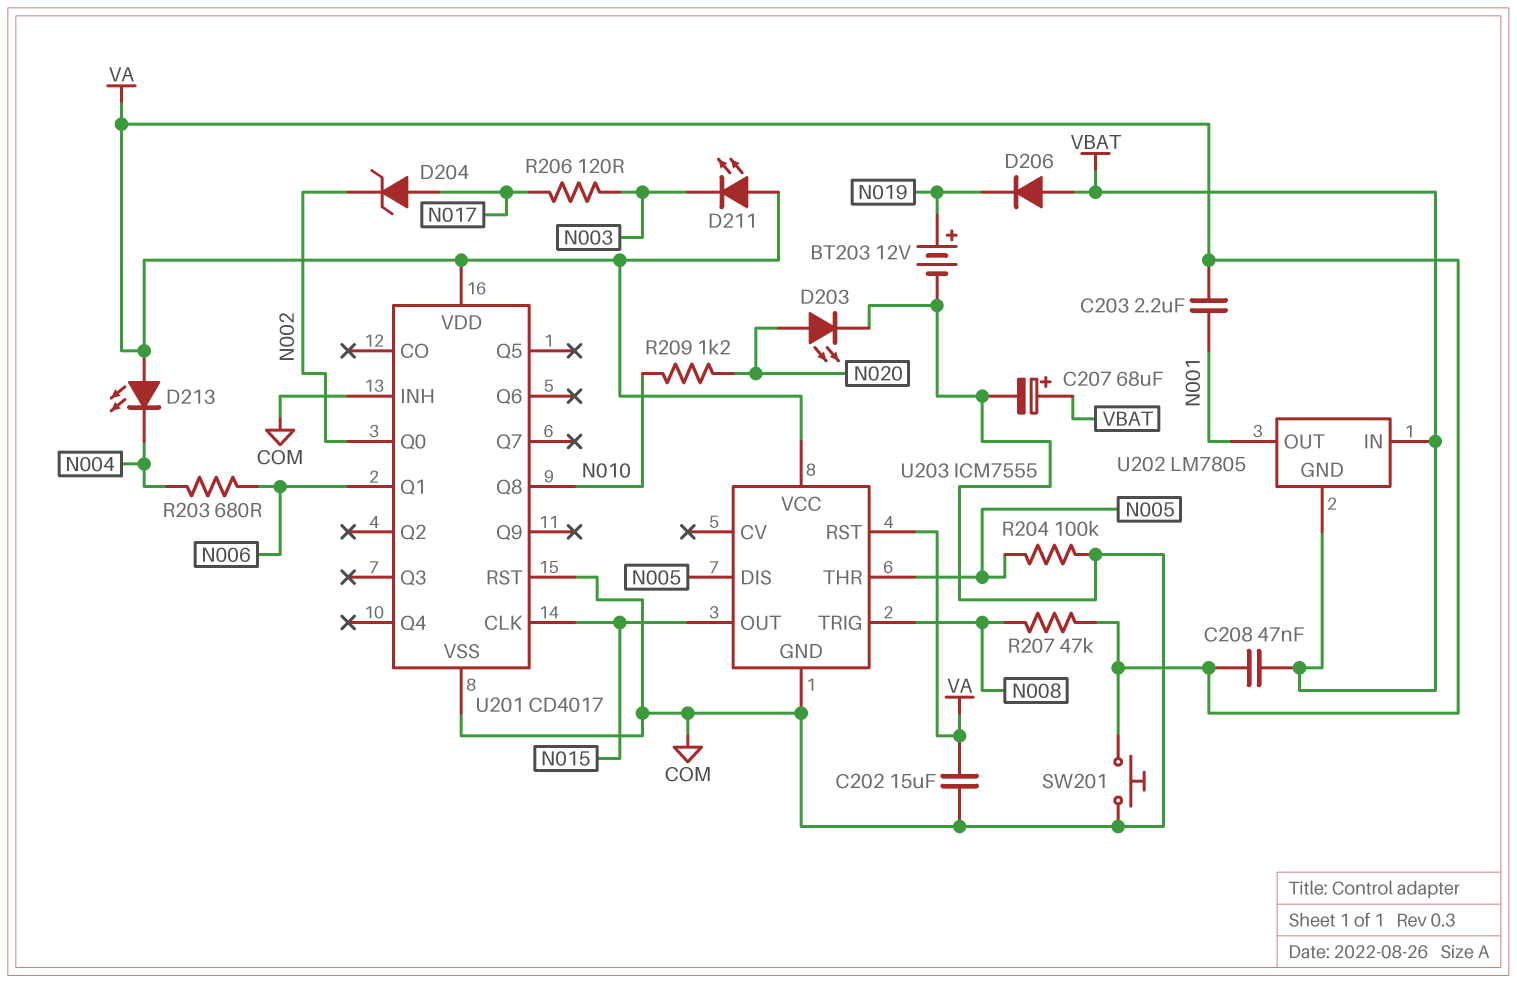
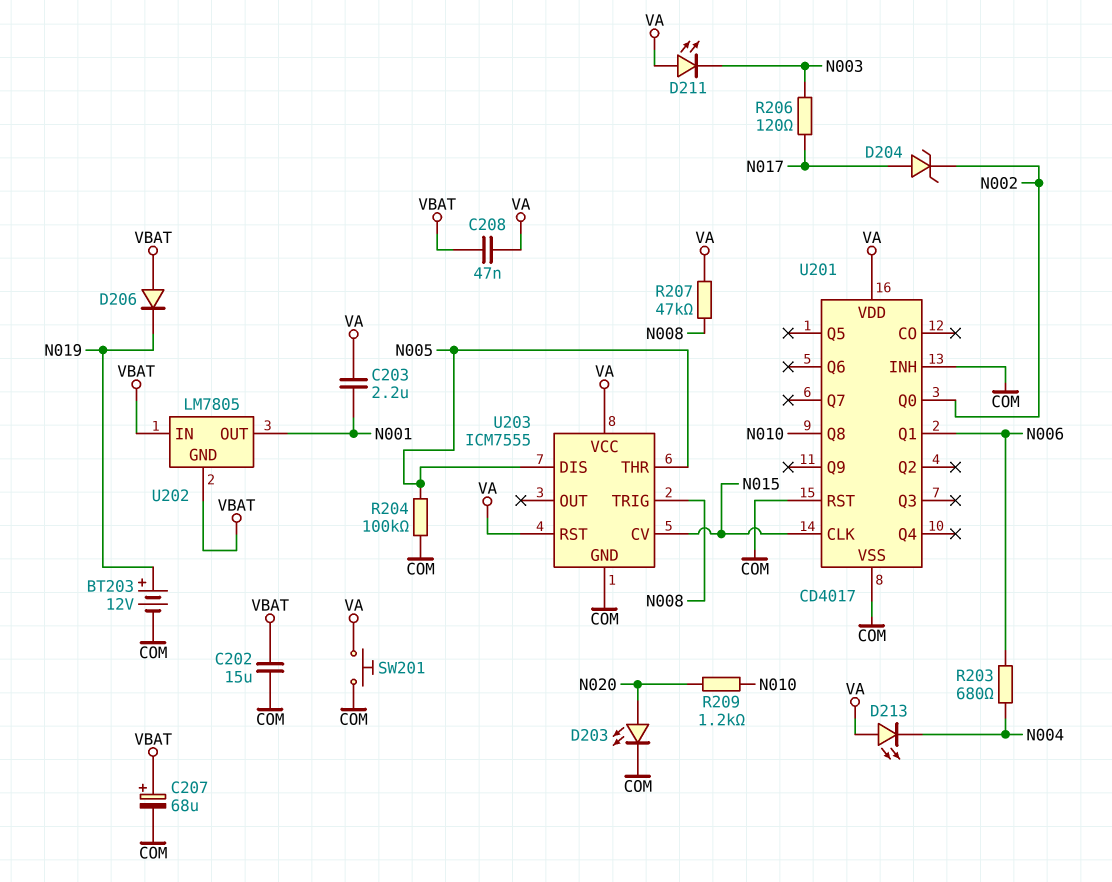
C202: 15uF (COM, VA) -> 15uF (COM, VBAT)
U203 pin CV: none -> N015
U203 pin OUT: N015 -> none

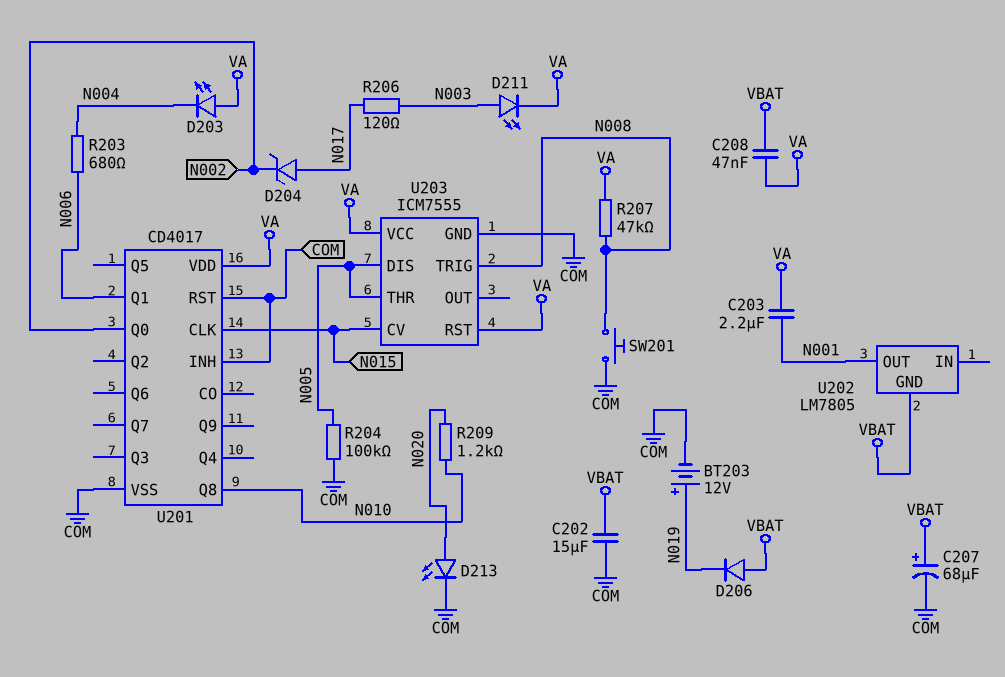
D203: LED (A N020, K COM) -> LED (A VA, K N004)
D211: LED (A VA, K N003) -> LED (A N003, K VA)
D213: LED (A VA, K N004) -> LED (A N020, K COM)
SW201: button (COM, VA) -> button (COM, N008)
U202 pin IN: VBAT -> none

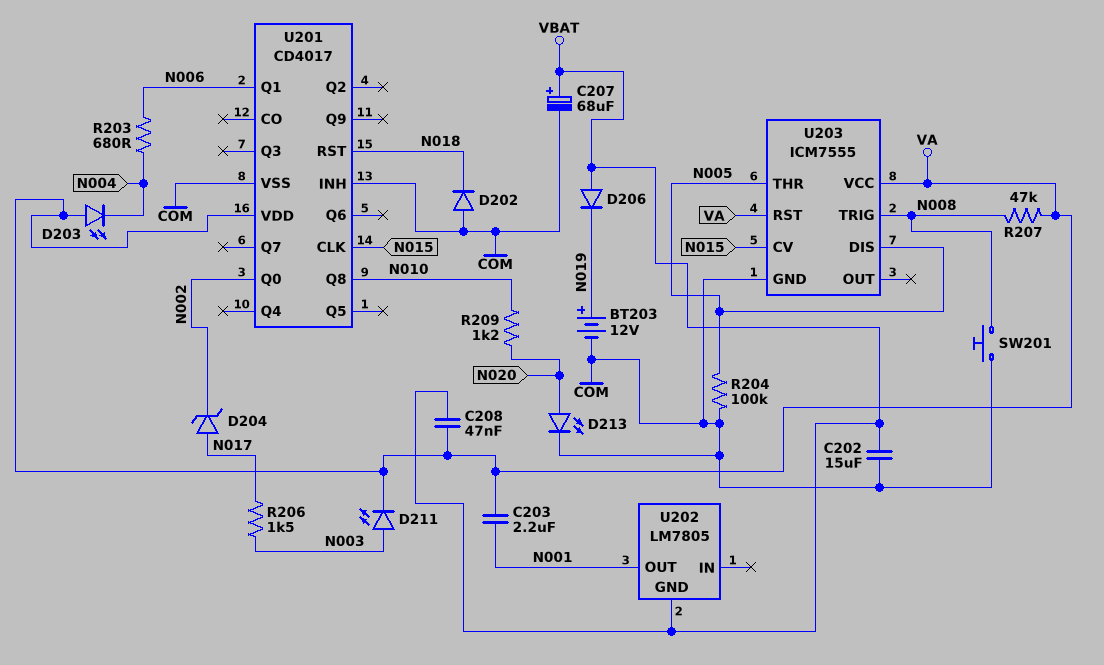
D202: none -> diode (A COM, K N018)
R206: 120 (N003, N017) -> 1.5k (N003, N017)
U201 pin RST: COM -> N018

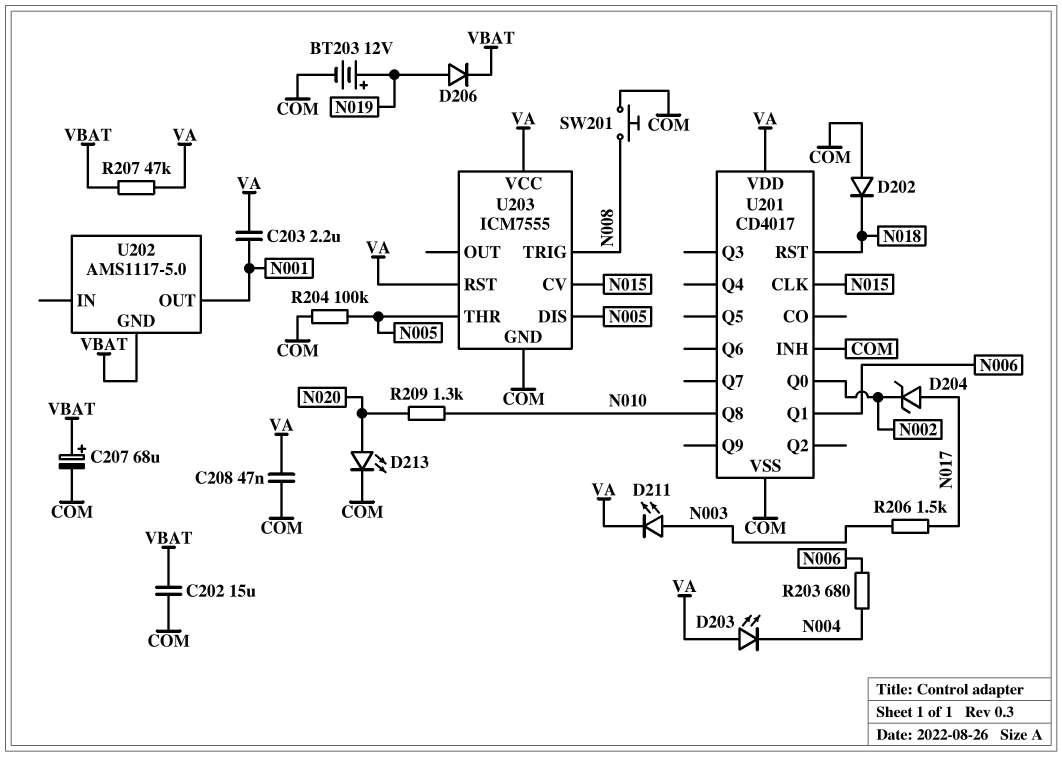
C208: 47nF (VA, VBAT) -> 47nF (COM, VA)
D206: diode (A VBAT, K N019) -> diode (A N019, K VBAT)
R207: 47k (N008, VA) -> 47k (VA, VBAT)
R209: 1.2k (N010, N020) -> 1.3k (N010, N020)
U202: LM7805 -> AMS1117-5.0

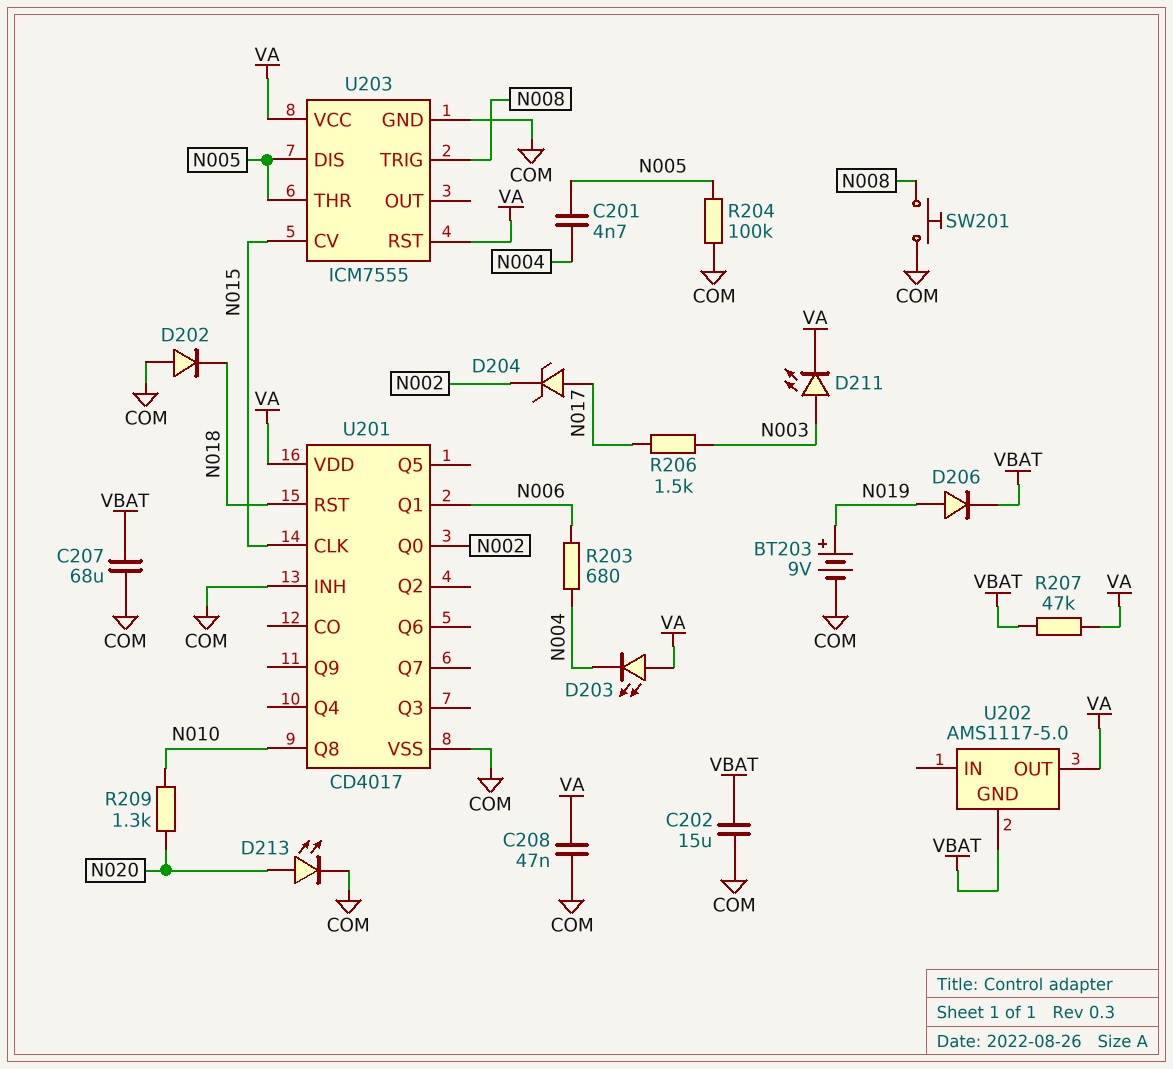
BT203: 12V (plus N019, minus COM) -> 9V (plus N019, minus COM)
C201: none -> 4.7nF (N004, N005)
C203: 2.2uF (N001, VA) -> none
C207: 68uF (plus VBAT, minus COM) -> 68uF (COM, VBAT)
U202 pin OUT: N001 -> VA

